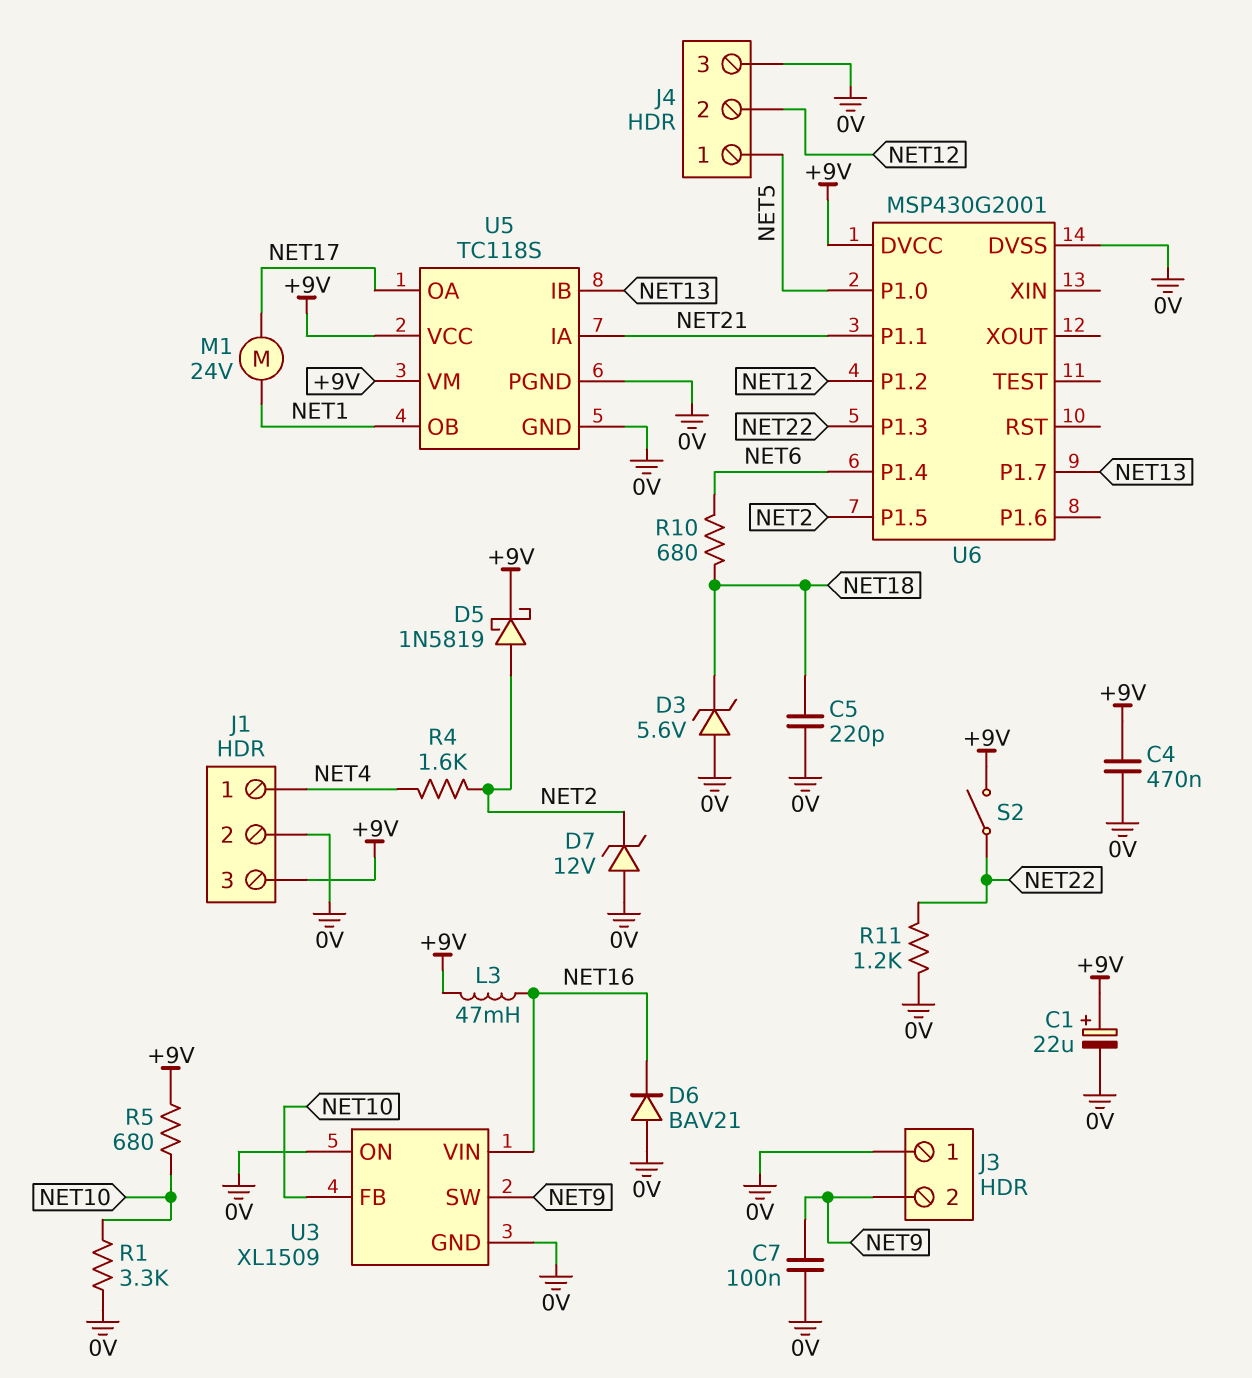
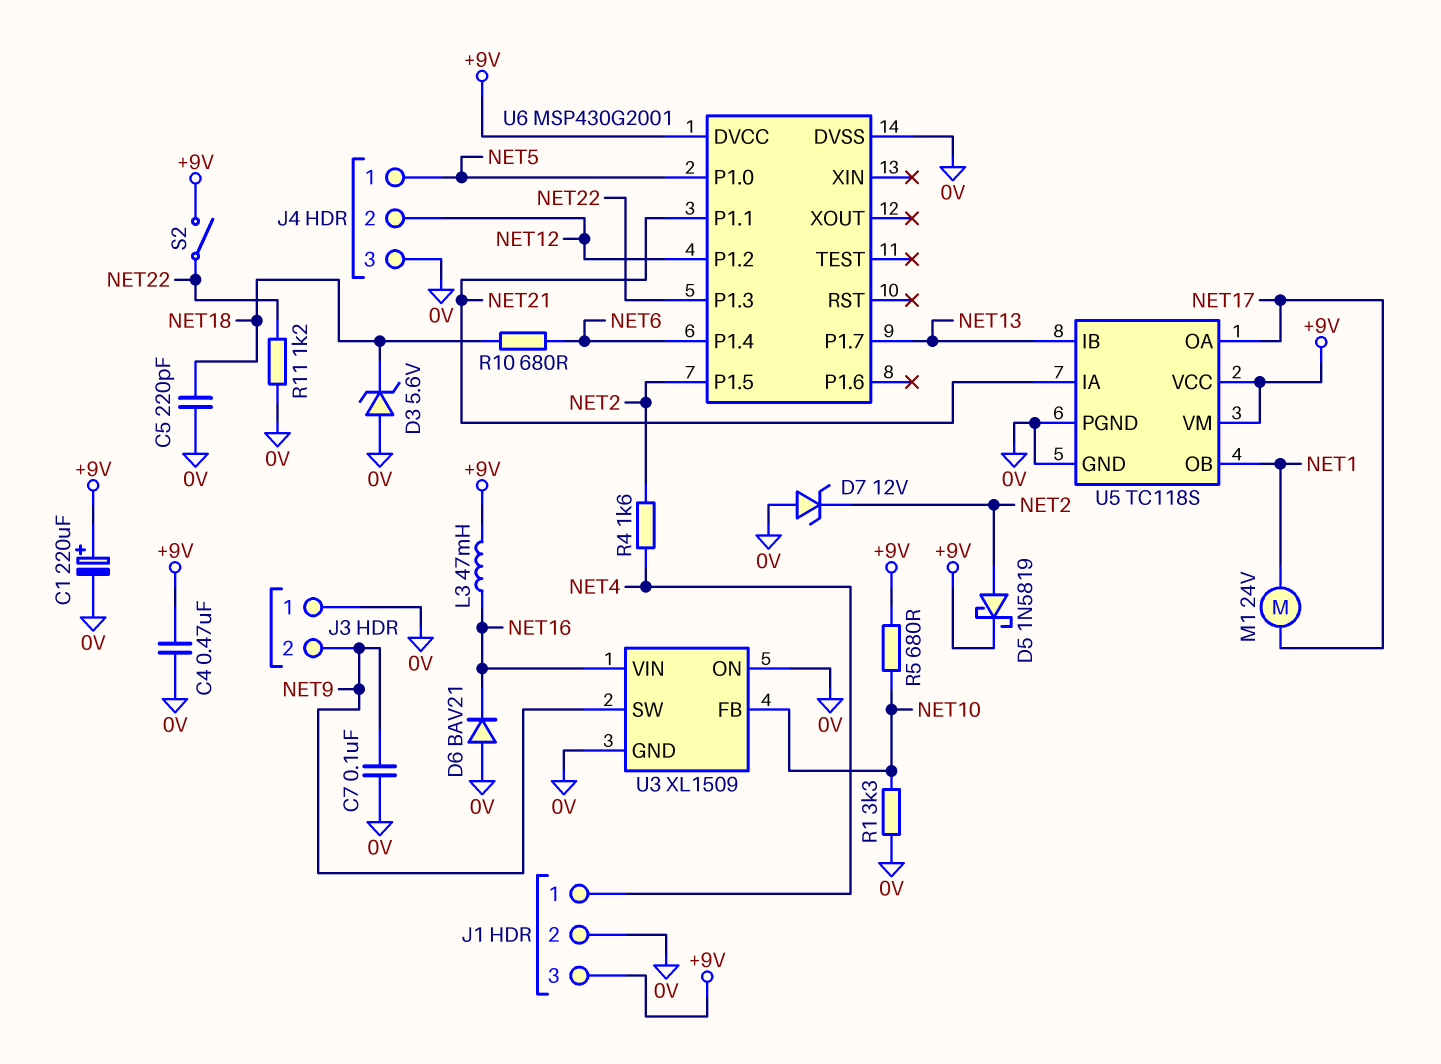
C1: 22uF (plus +9V, minus 0V) -> 220uF (plus +9V, minus 0V)

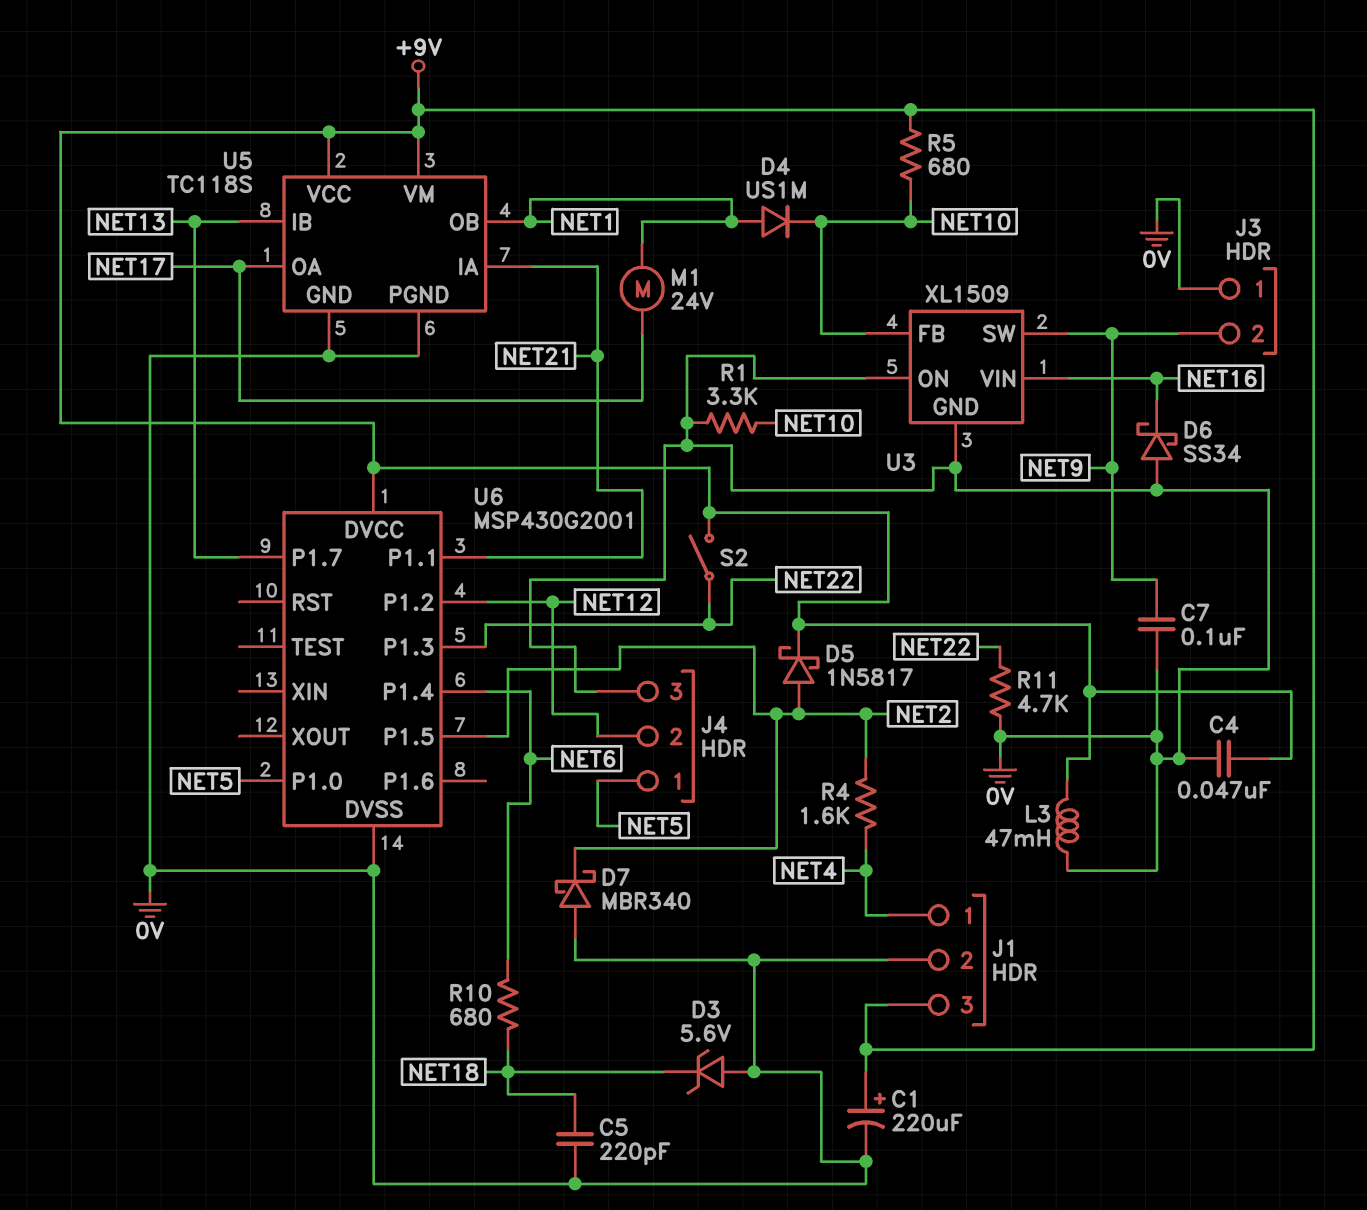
C4: 470nF (+9V, 0V) -> 47nF (+9V, 0V)
D4: none -> diode US1M (A NET1, K NET10)
D5: schottky 1N5819 (A NET2, K +9V) -> schottky 1N5817 (A NET2, K +9V)
D6: diode BAV21 (A 0V, K NET16) -> schottky SS34 (A 0V, K NET16)
D7: zener 12V (A 0V, K NET2) -> schottky MBR340 (A 0V, K NET2)
L3: 47mH (+9V, NET16) -> 47mH (+9V, 0V)
R11: 1.2k (0V, NET22) -> 4.7k (0V, NET22)

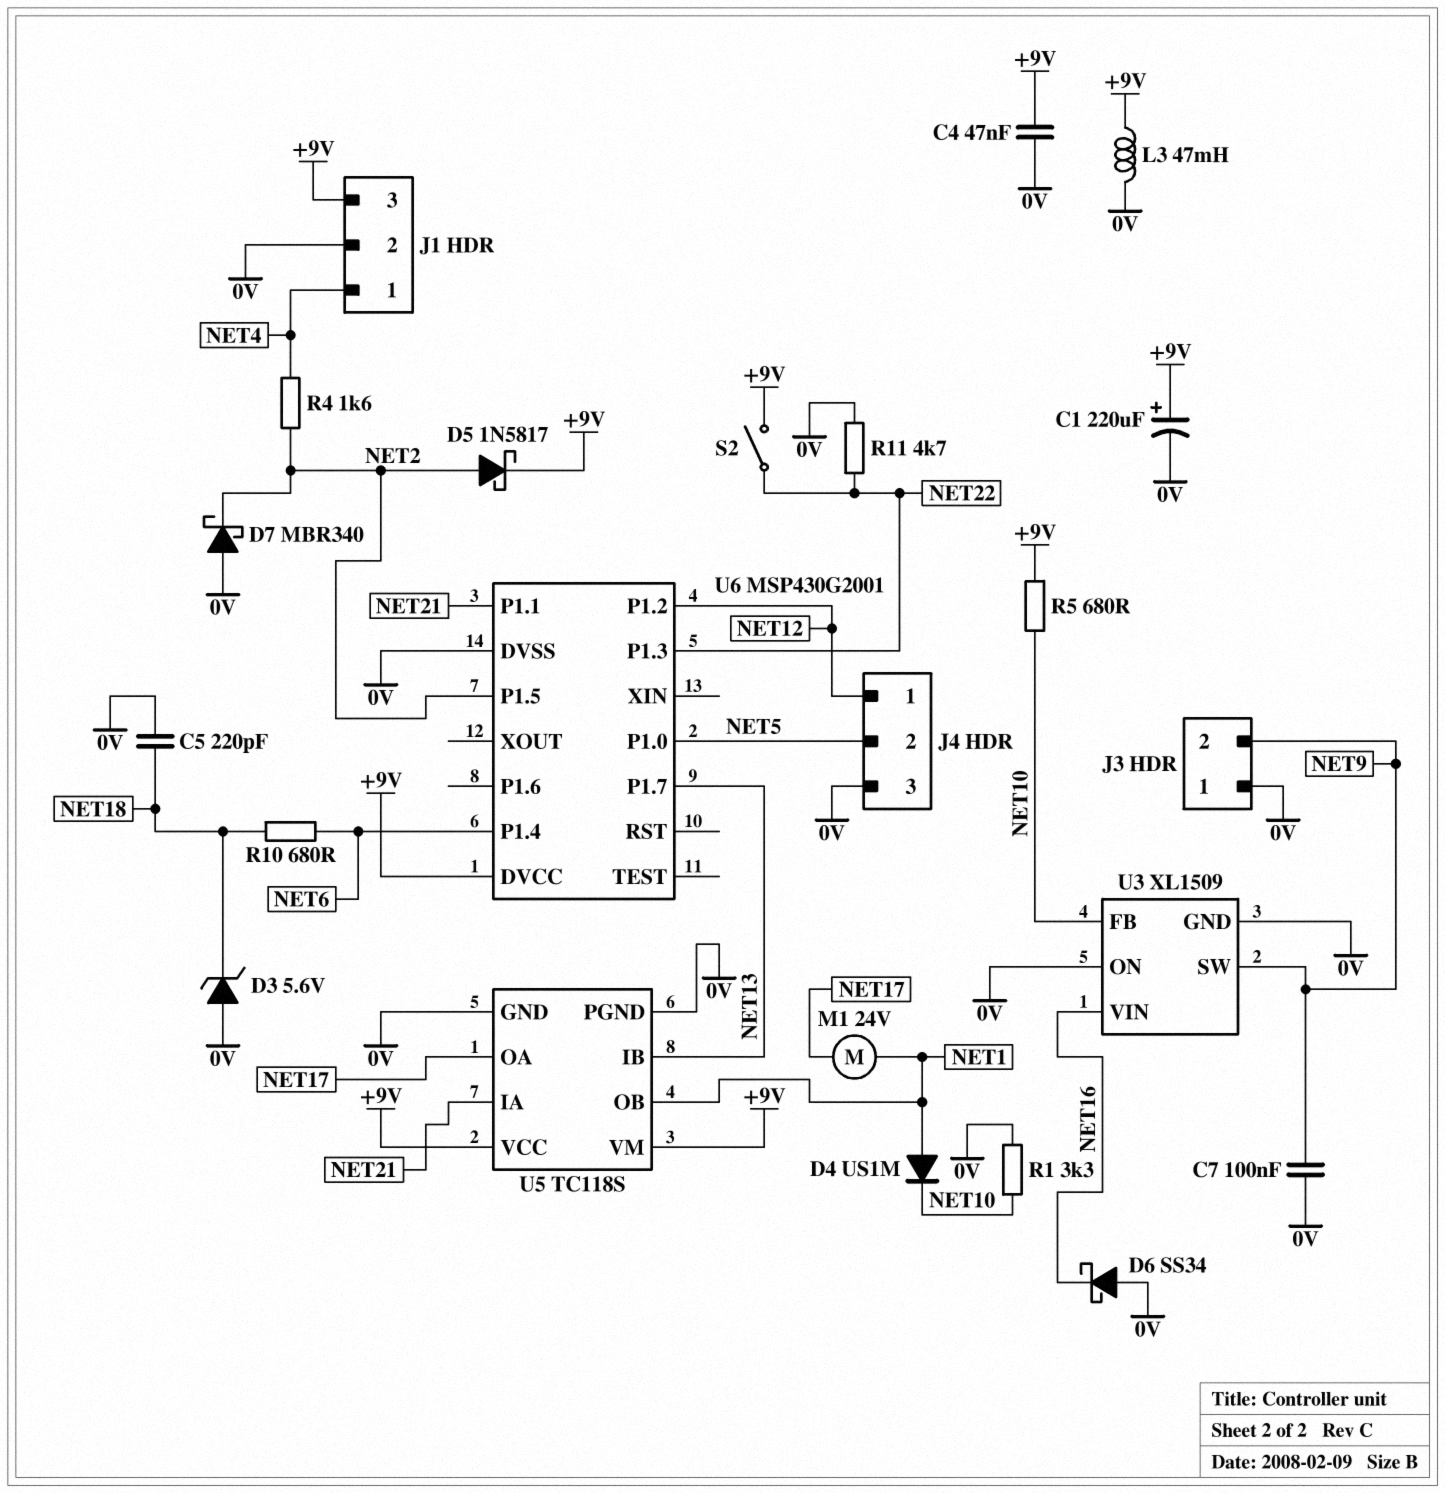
J4 pin 1: NET5 -> NET12
J4 pin 2: NET12 -> NET5

